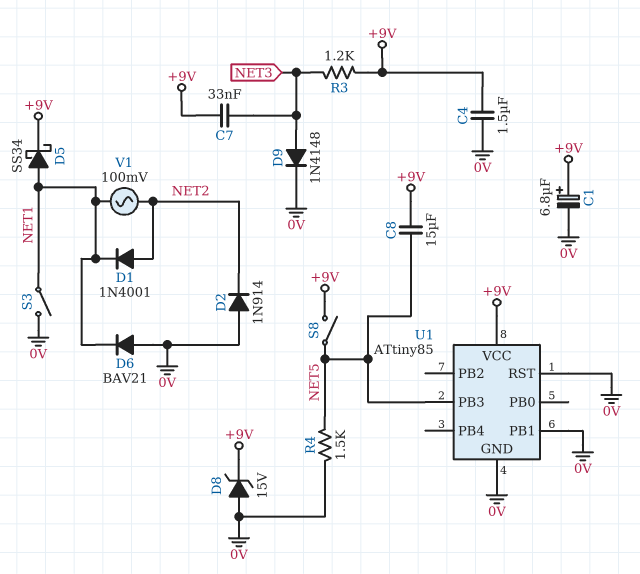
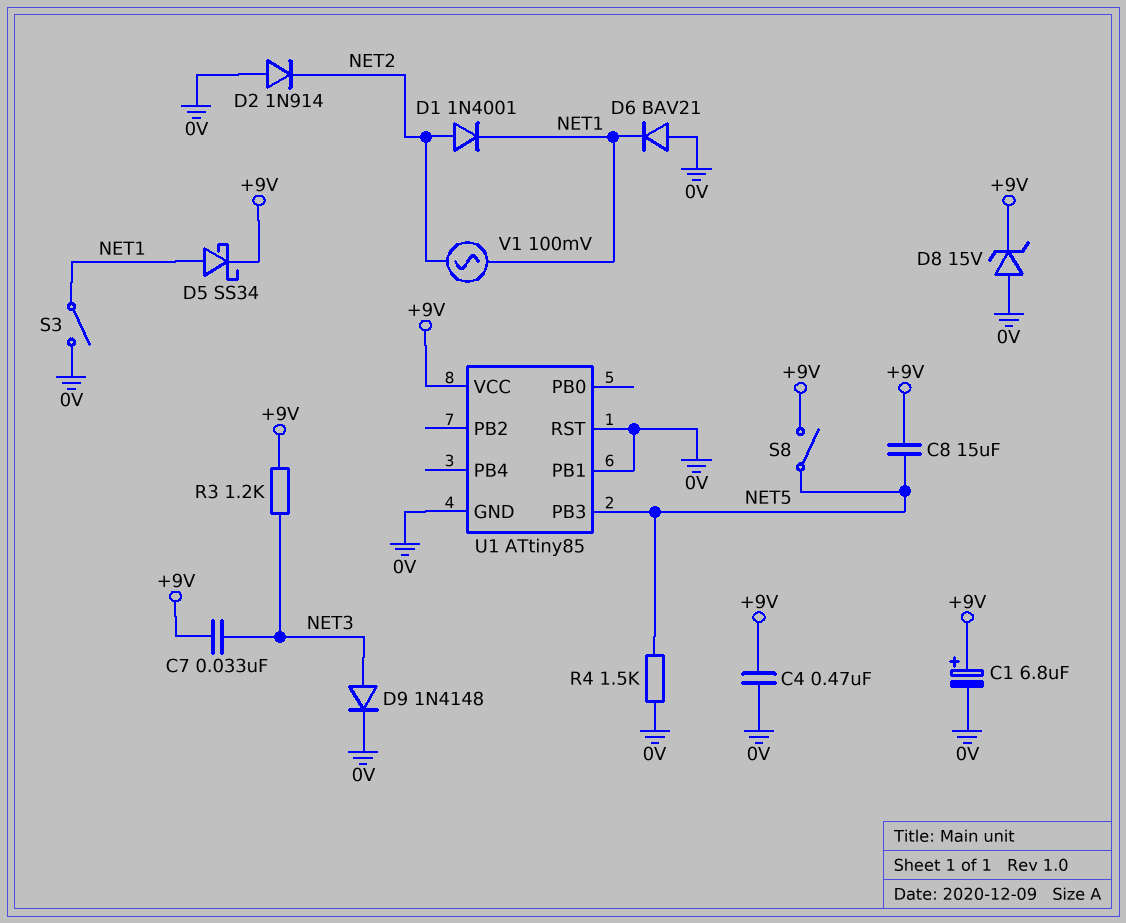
C4: 1.5uF (+9V, 0V) -> 470nF (+9V, 0V)

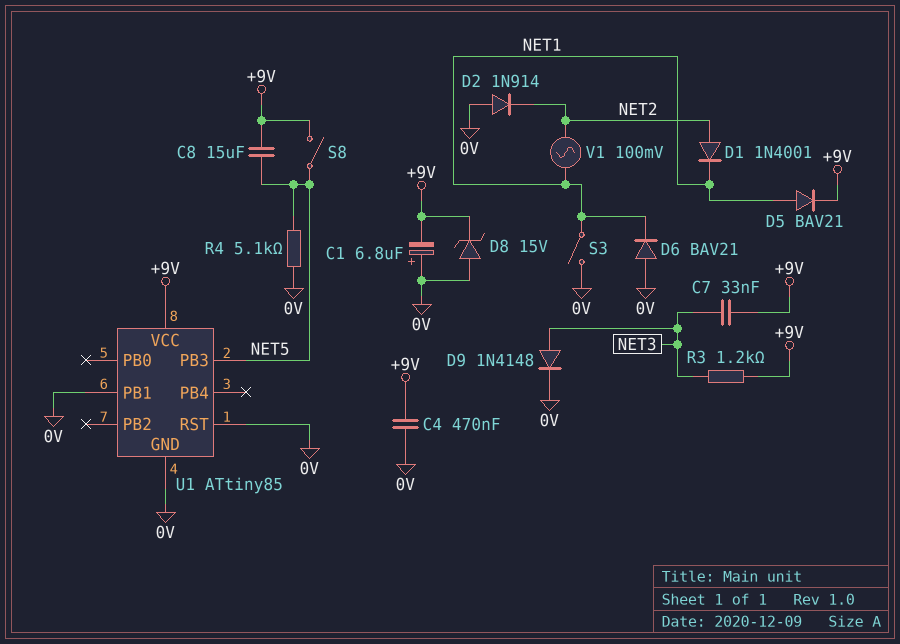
C1: 6.8uF (plus +9V, minus 0V) -> 6.8uF (plus 0V, minus +9V)
D5: schottky SS34 (A NET1, K +9V) -> diode BAV21 (A NET1, K +9V)
R4: 1.5k (0V, NET5) -> 5.1k (0V, NET5)

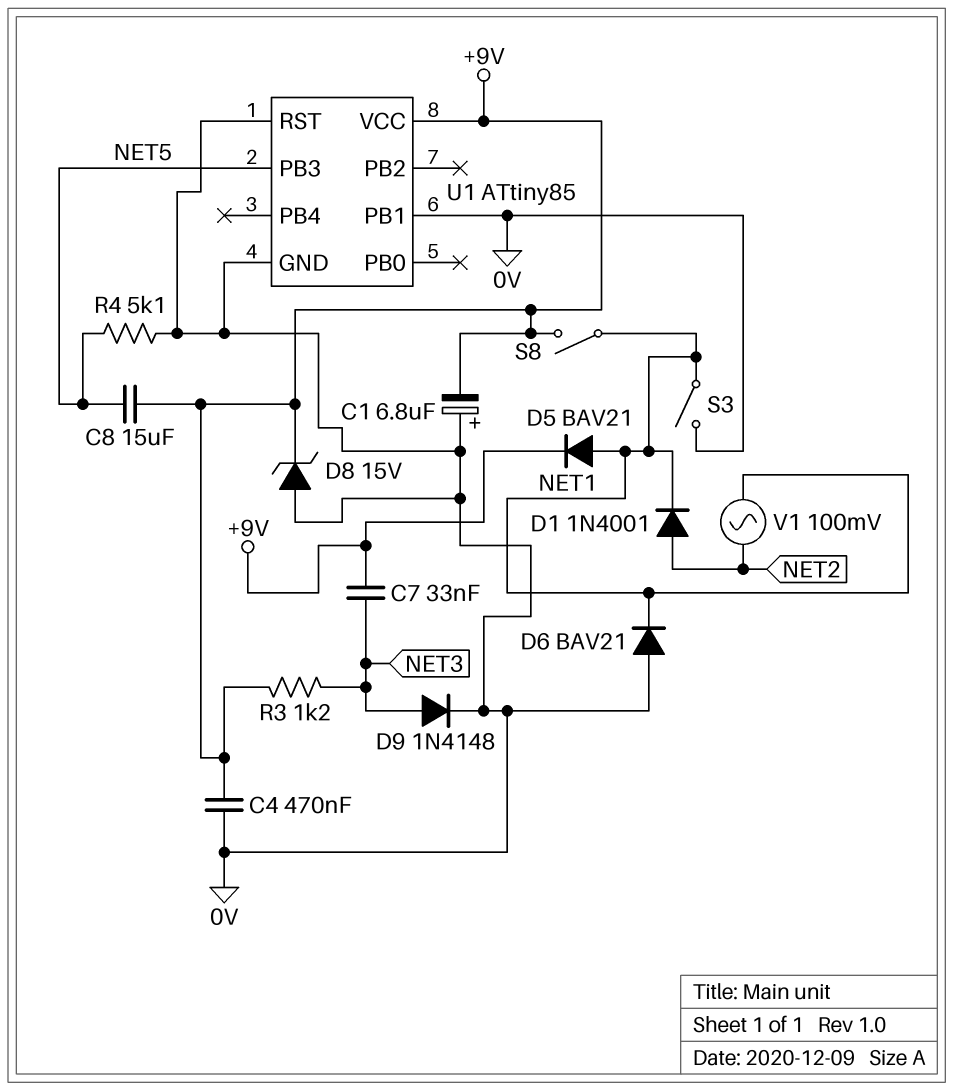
D2: diode 1N914 (A 0V, K NET2) -> none
S8: switch (+9V, NET5) -> switch (+9V, NET1)

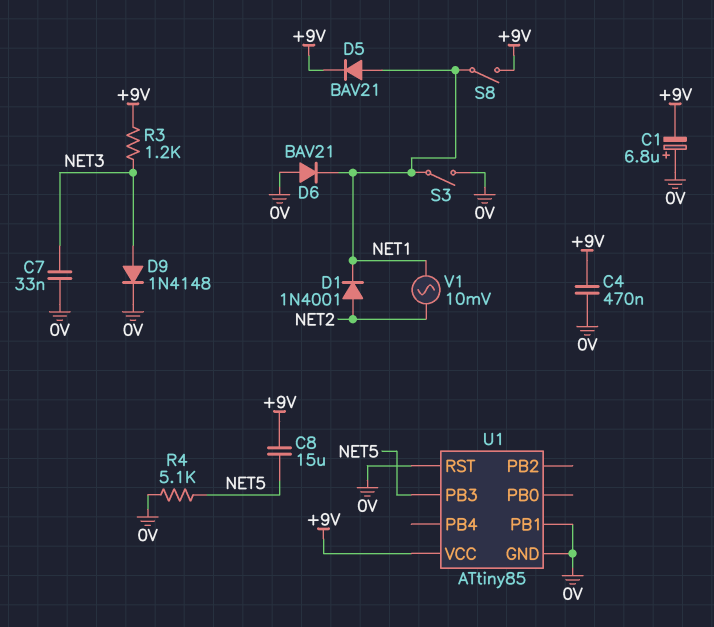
C7: 33nF (+9V, NET3) -> 33nF (0V, NET3)
D8: zener 15V (A 0V, K +9V) -> none
V1: AC 100mV (NET1, NET2) -> AC 10mV (NET1, NET2)

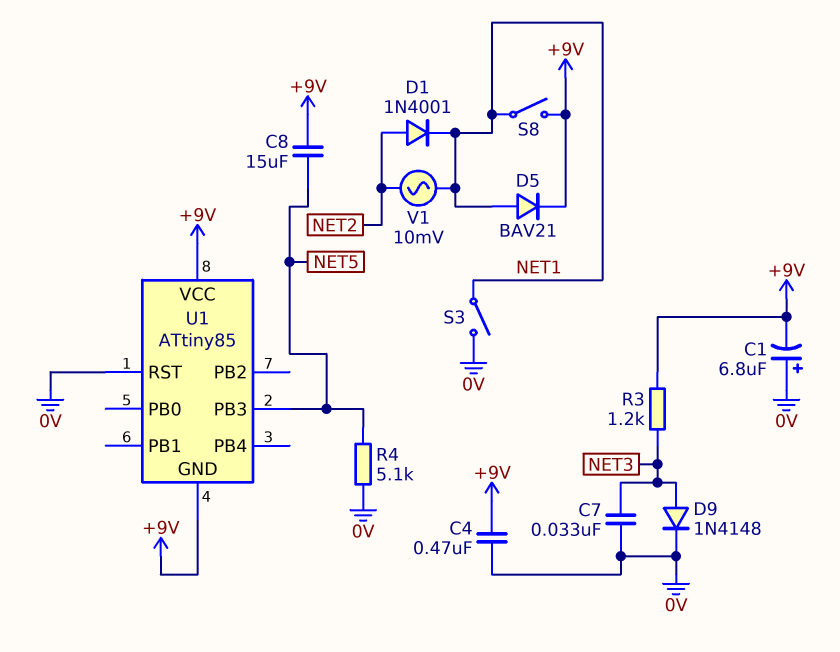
D6: diode BAV21 (A 0V, K NET1) -> none
U1 pin GND: 0V -> +9V
U1 pin PB1: 0V -> none

